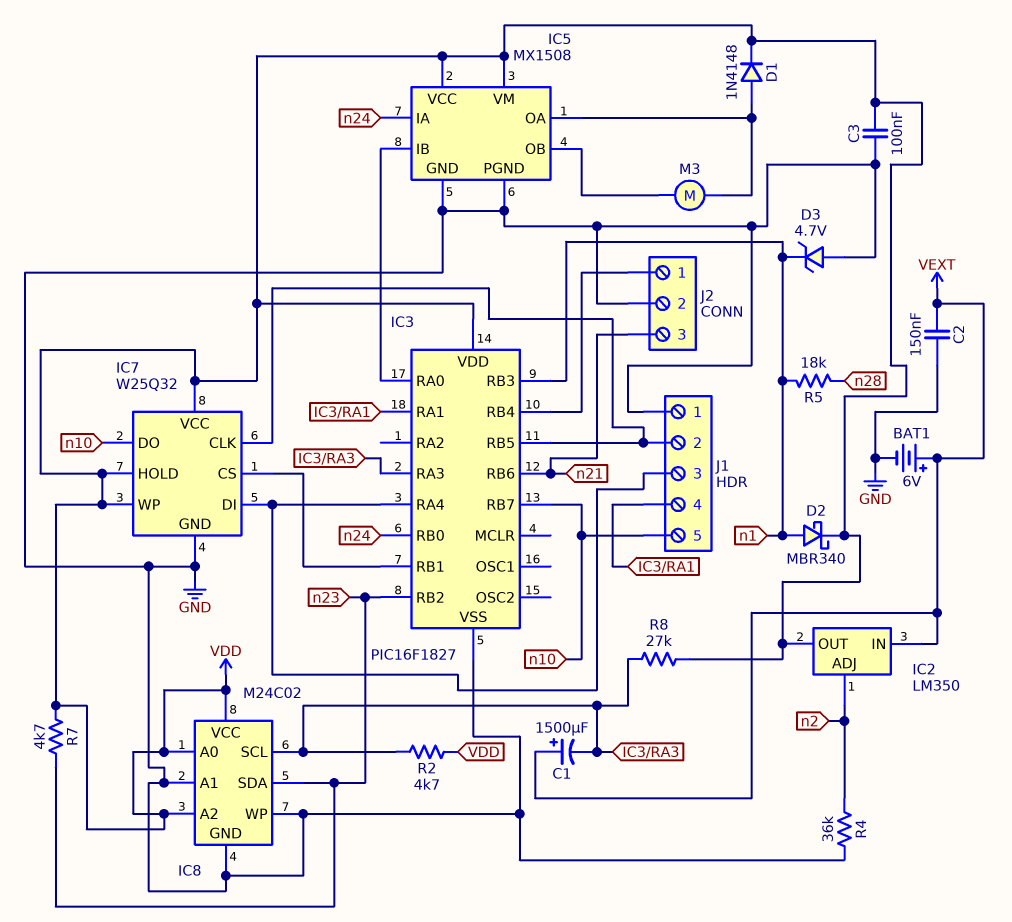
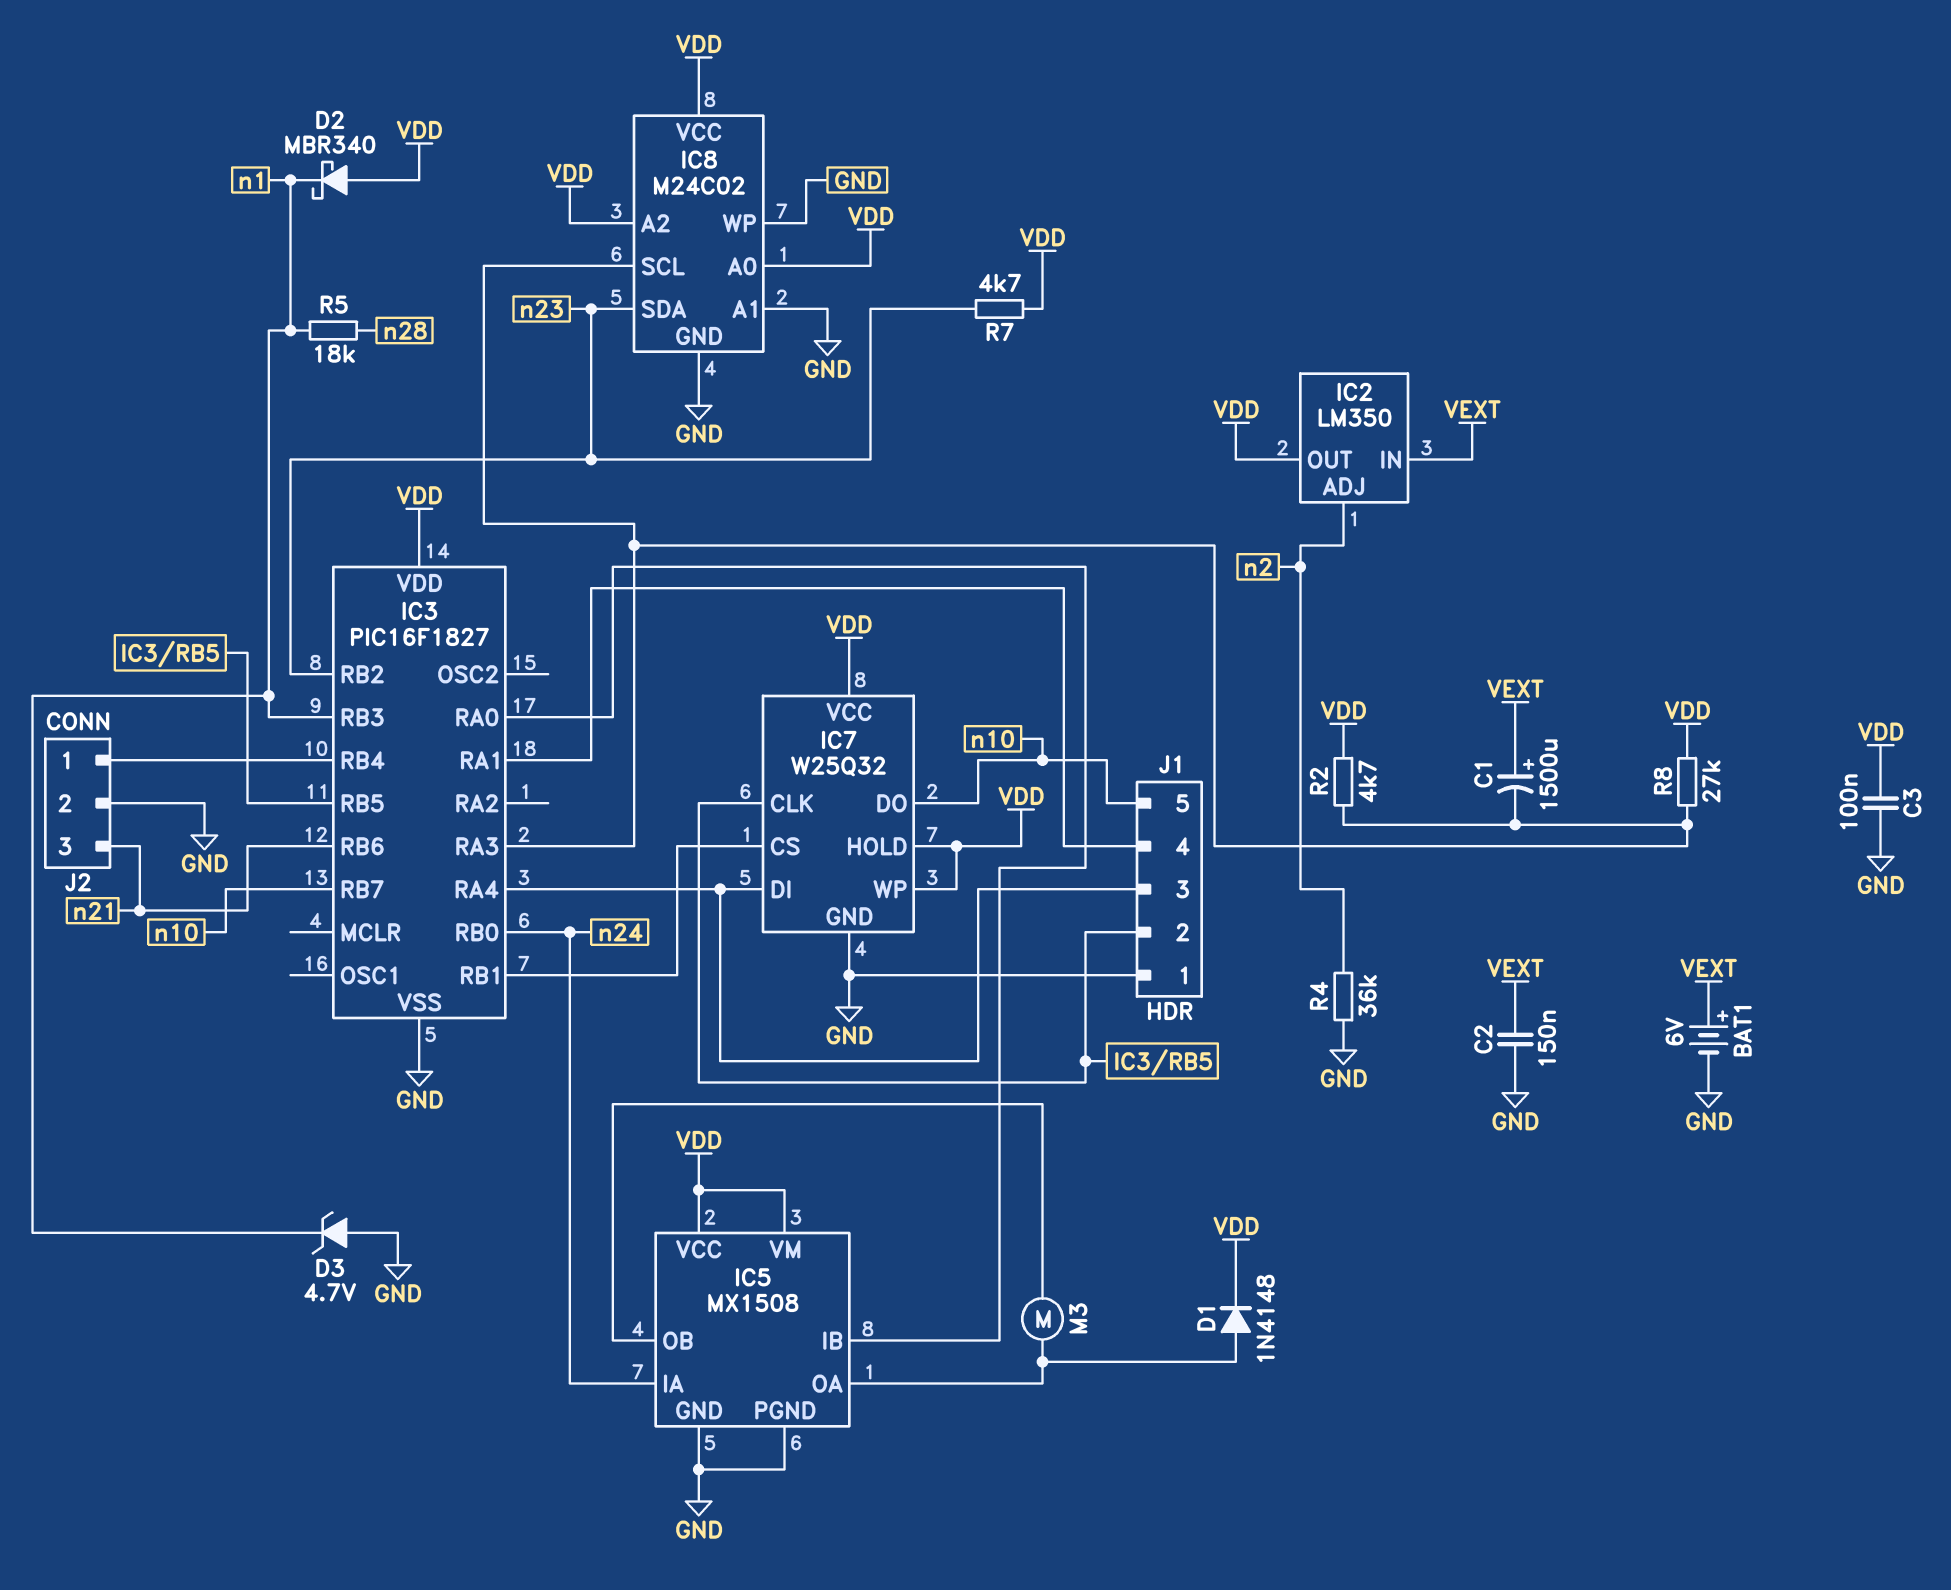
D2: schottky MBR340 (A n1, K VDD) -> schottky MBR340 (A VDD, K n1)

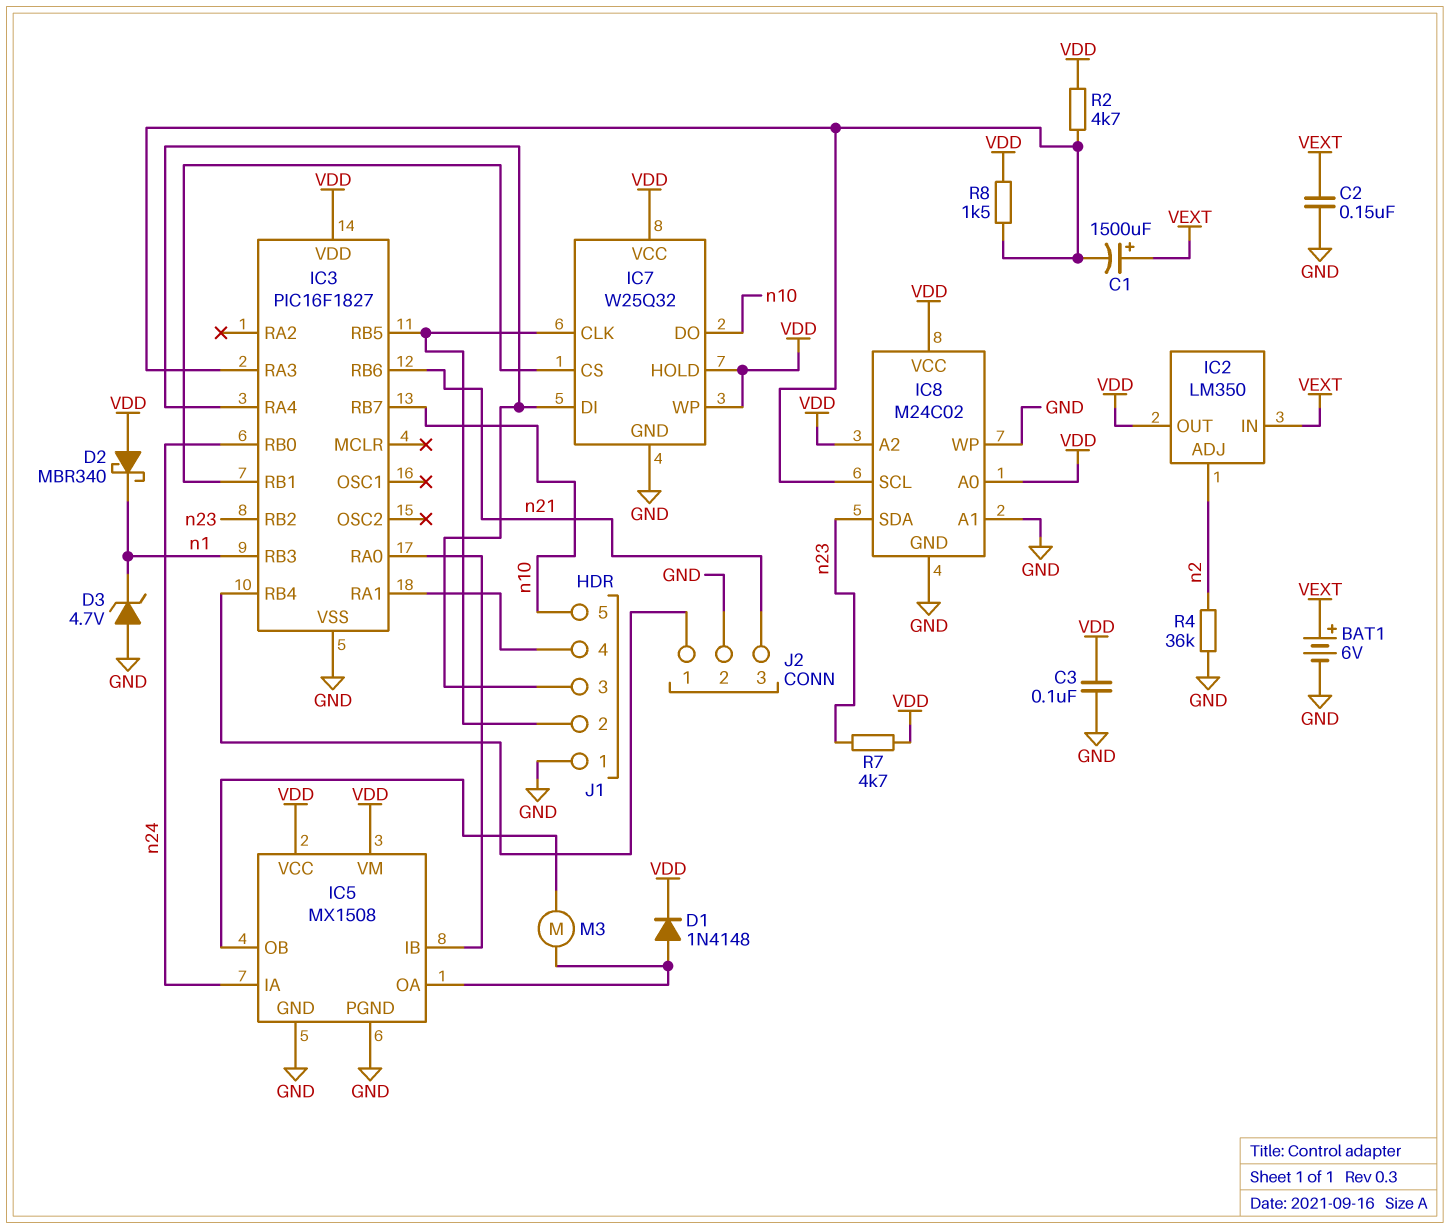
R5: 18k (n1, n28) -> none
R8: 27k (IC3/RA3, VDD) -> 1.5k (IC3/RA3, VDD)

